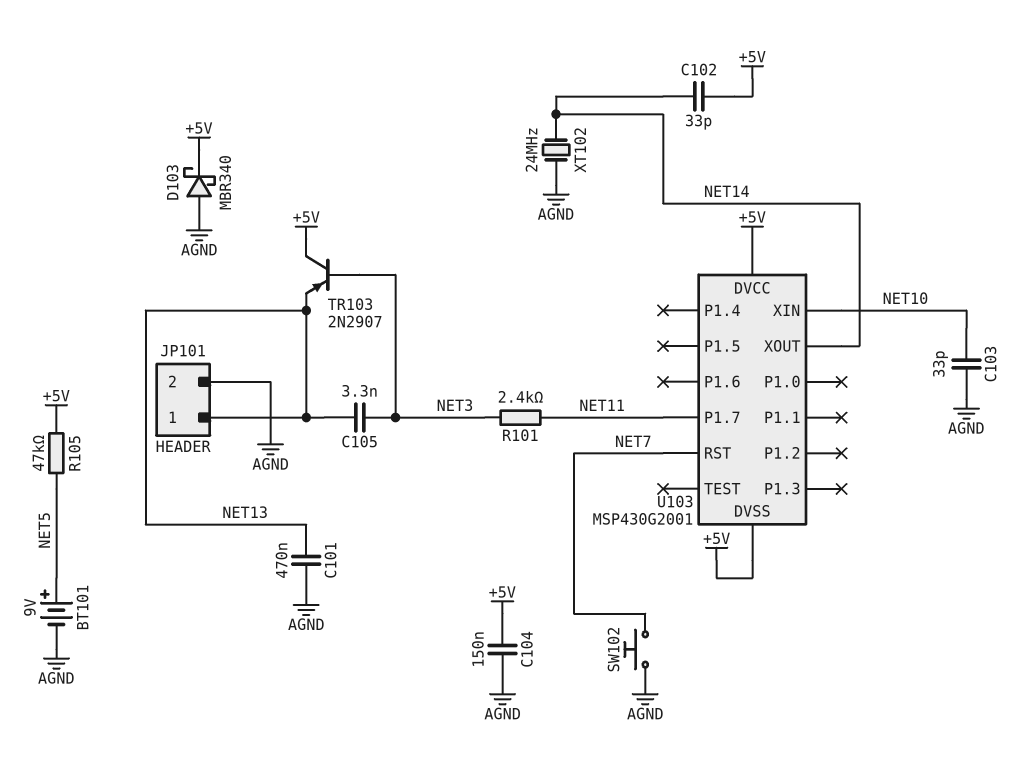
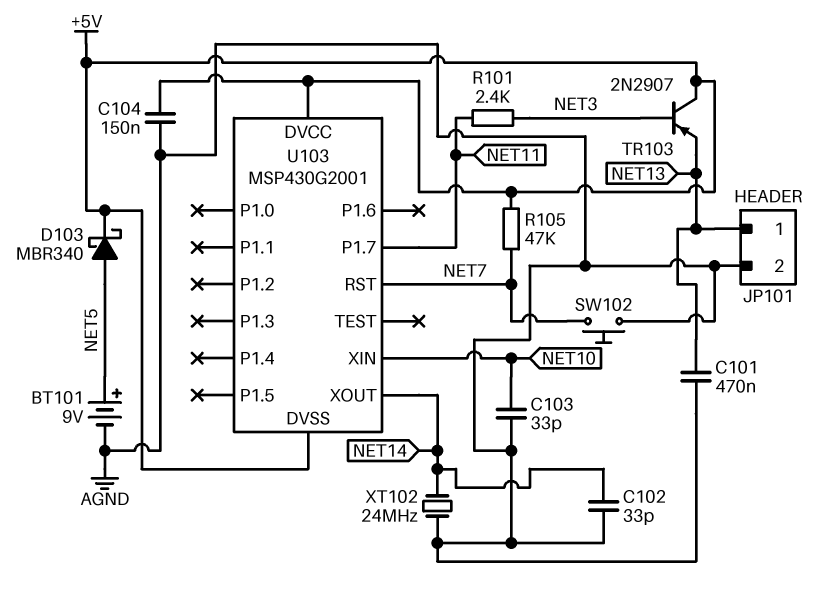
C102: 33pF (+5V, NET14) -> 33pF (AGND, NET14)
C105: 3.3nF (NET3, NET13) -> none
D103: schottky MBR340 (A AGND, K +5V) -> schottky MBR340 (A NET5, K +5V)
R105: 47k (+5V, NET5) -> 47k (+5V, NET7)

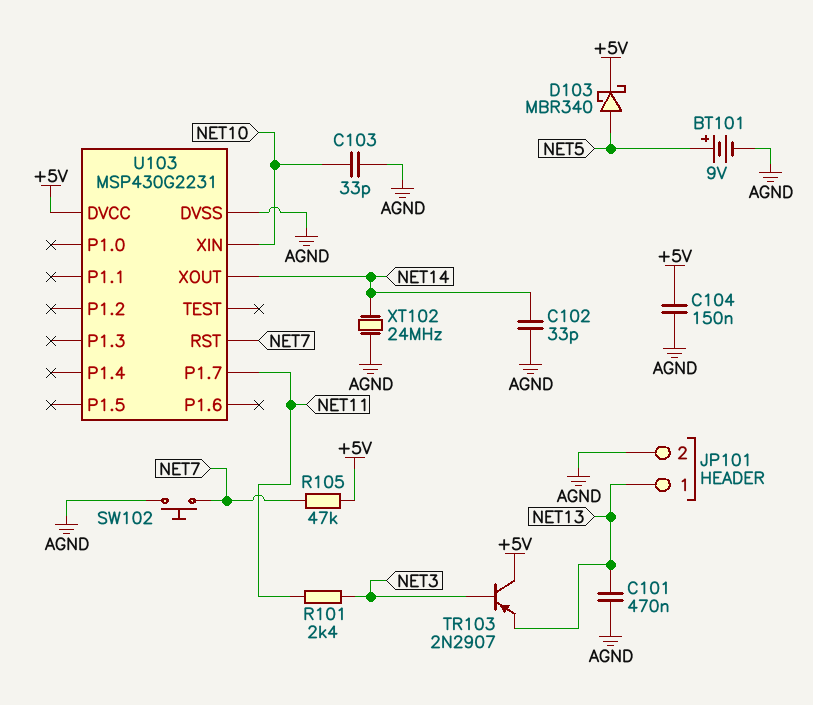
U103: MSP430G2001 -> MSP430G2231
U103 pin DVSS: +5V -> AGND

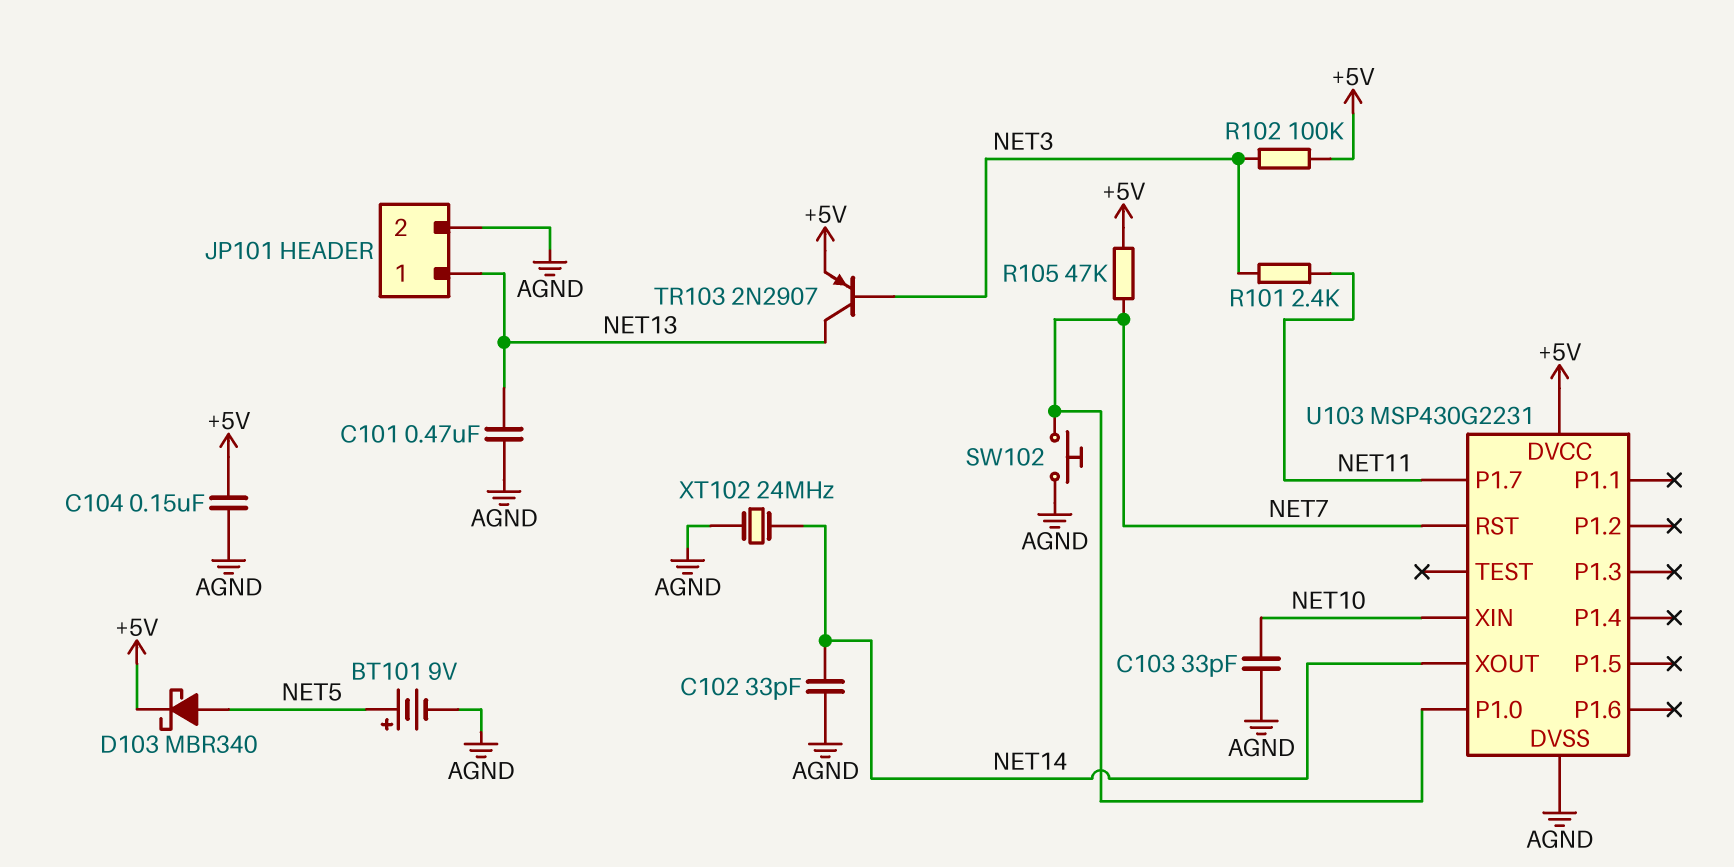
R102: none -> 100k (+5V, NET3)
TR103: PNP 2N2907 (B NET3, C +5V, E NET13) -> PNP 2N2907 (B NET3, C NET13, E +5V)
U103 pin P1.0: none -> NET7

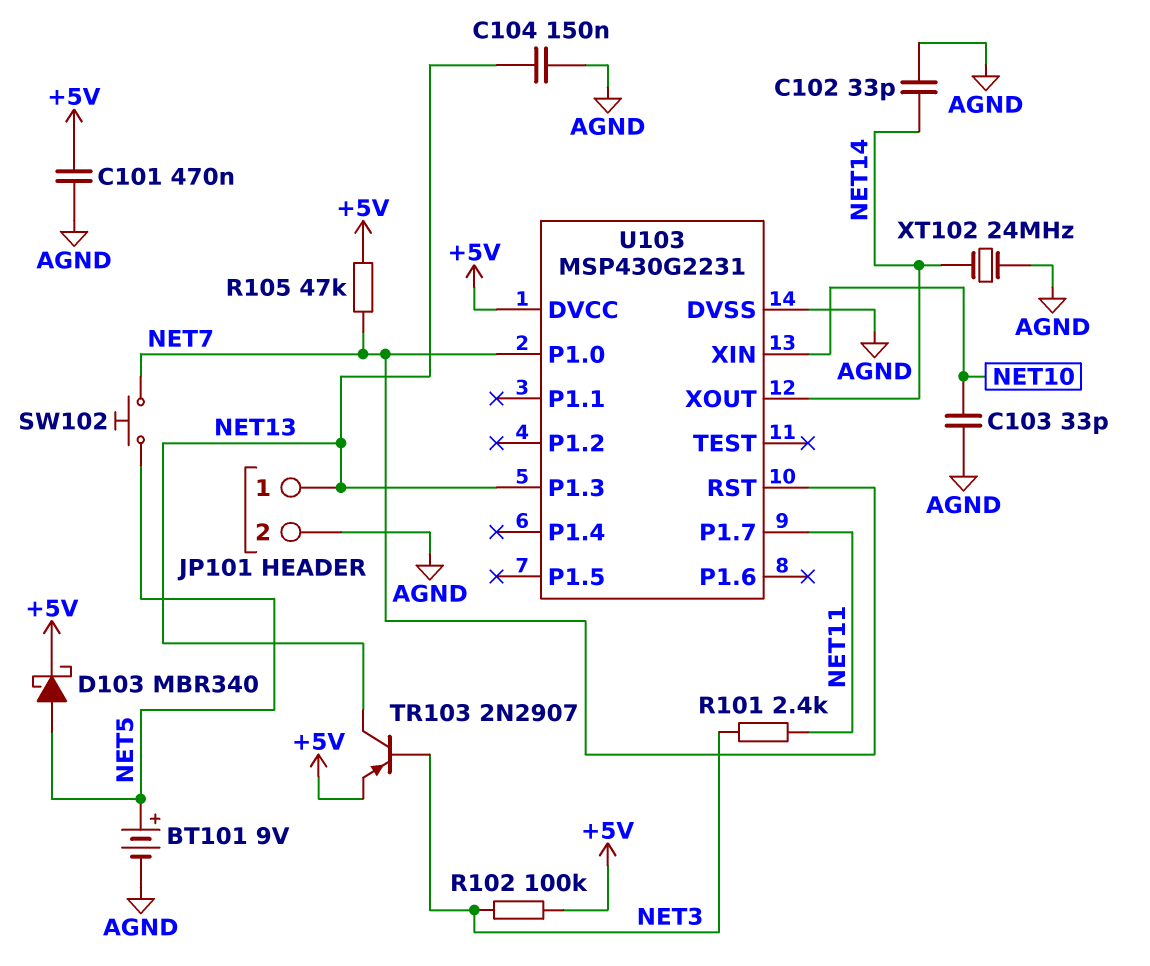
C101: 470nF (AGND, NET13) -> 470nF (+5V, AGND)
C104: 150nF (+5V, AGND) -> 150nF (AGND, NET13)
SW102: button (AGND, NET7) -> button (NET5, NET7)
U103 pin P1.3: none -> NET13

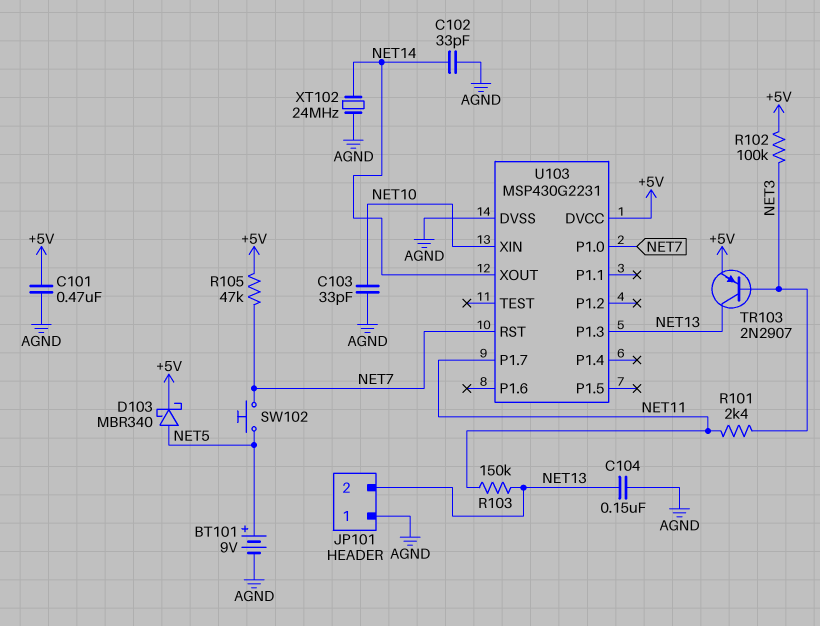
JP101 pin 1: NET13 -> AGND
JP101 pin 2: AGND -> NET13
R103: none -> 150k (NET11, NET13)

